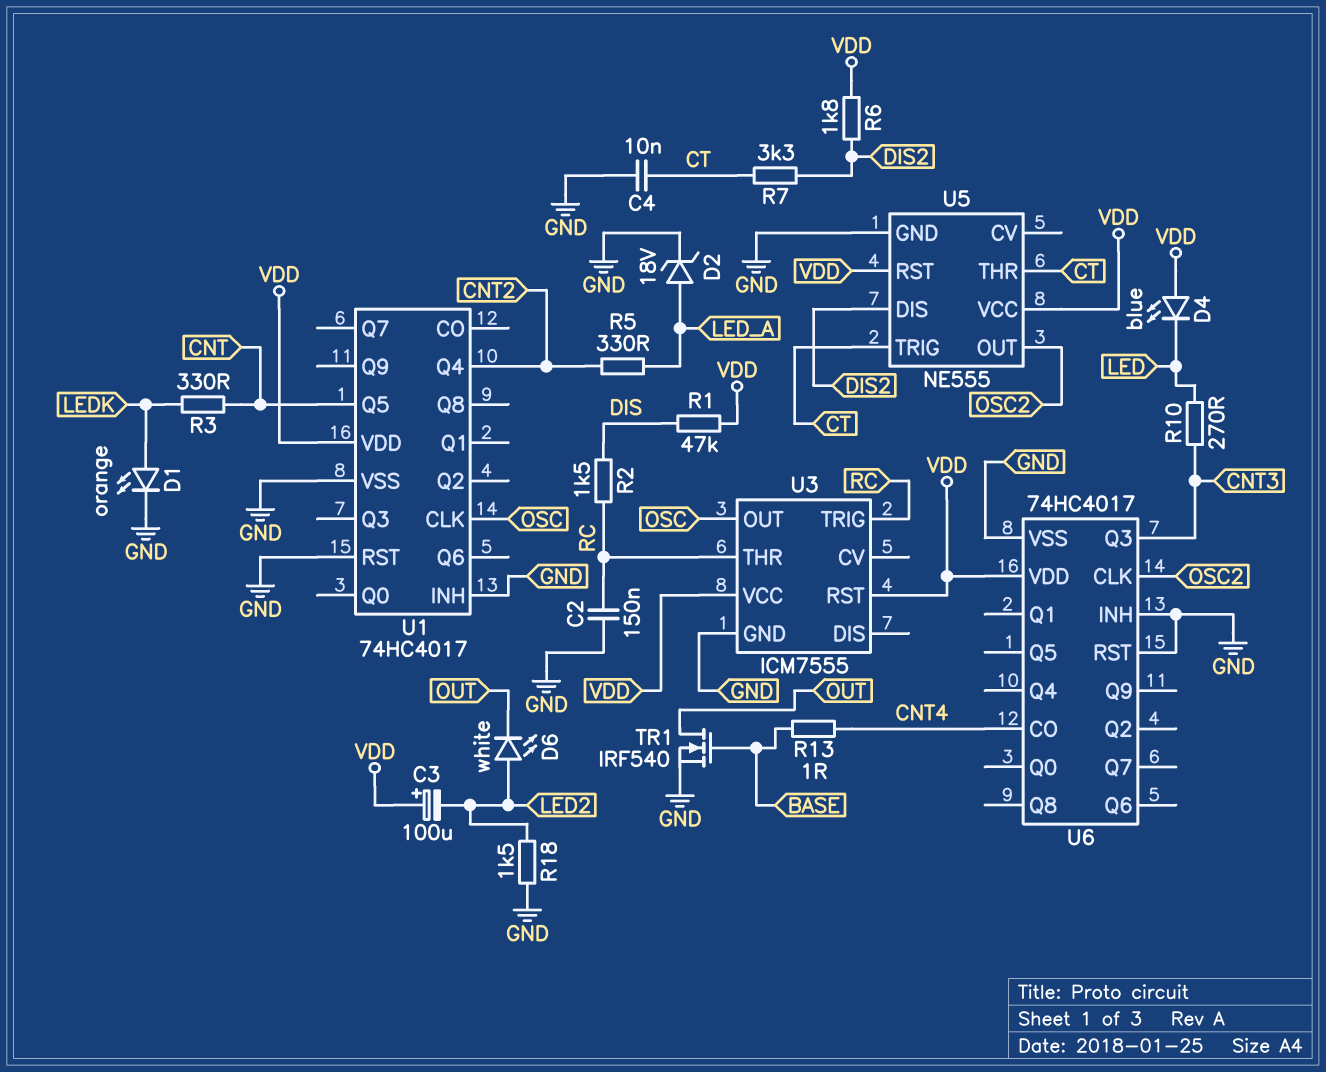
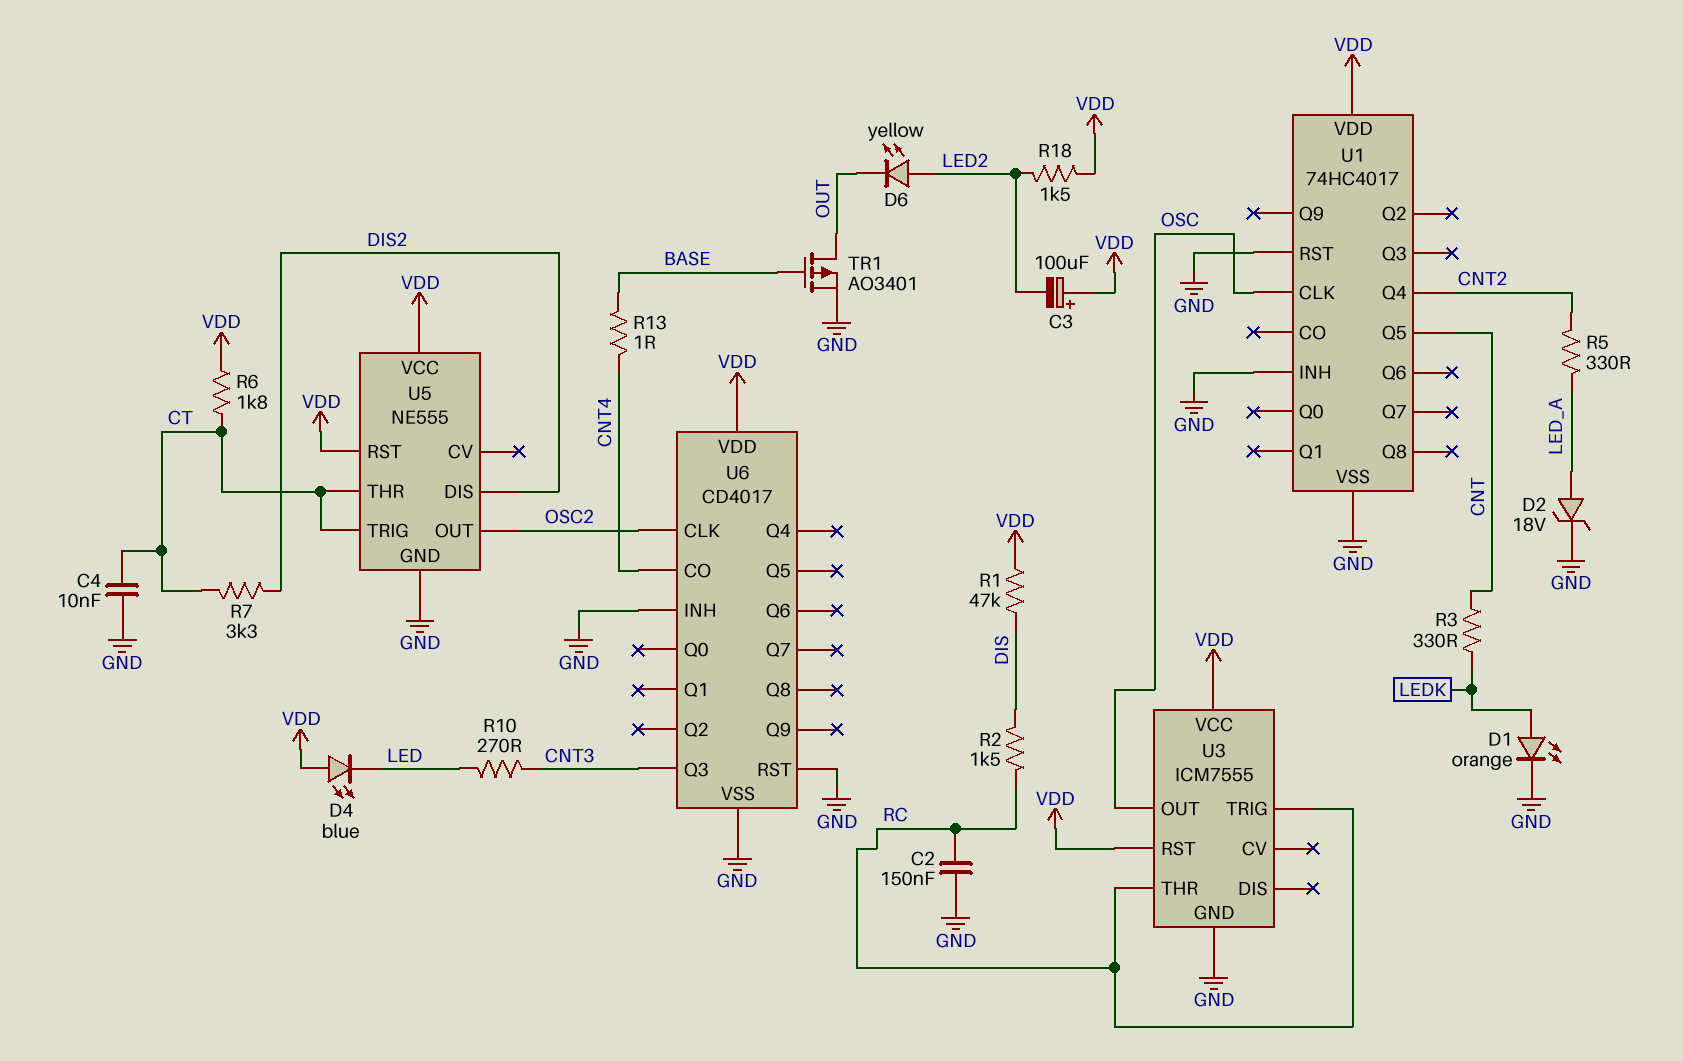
D6: LED white (A LED2, K OUT) -> LED yellow (A LED2, K OUT)
R6: 1.8k (DIS2, VDD) -> 1.8k (CT, VDD)
R18: 1.5k (GND, LED2) -> 1.5k (LED2, VDD)
TR1: NMOS IRF540 (G BASE, D OUT, S GND) -> PMOS AO3401 (G BASE, D OUT, S GND)
U6: 74HC4017 -> CD4017

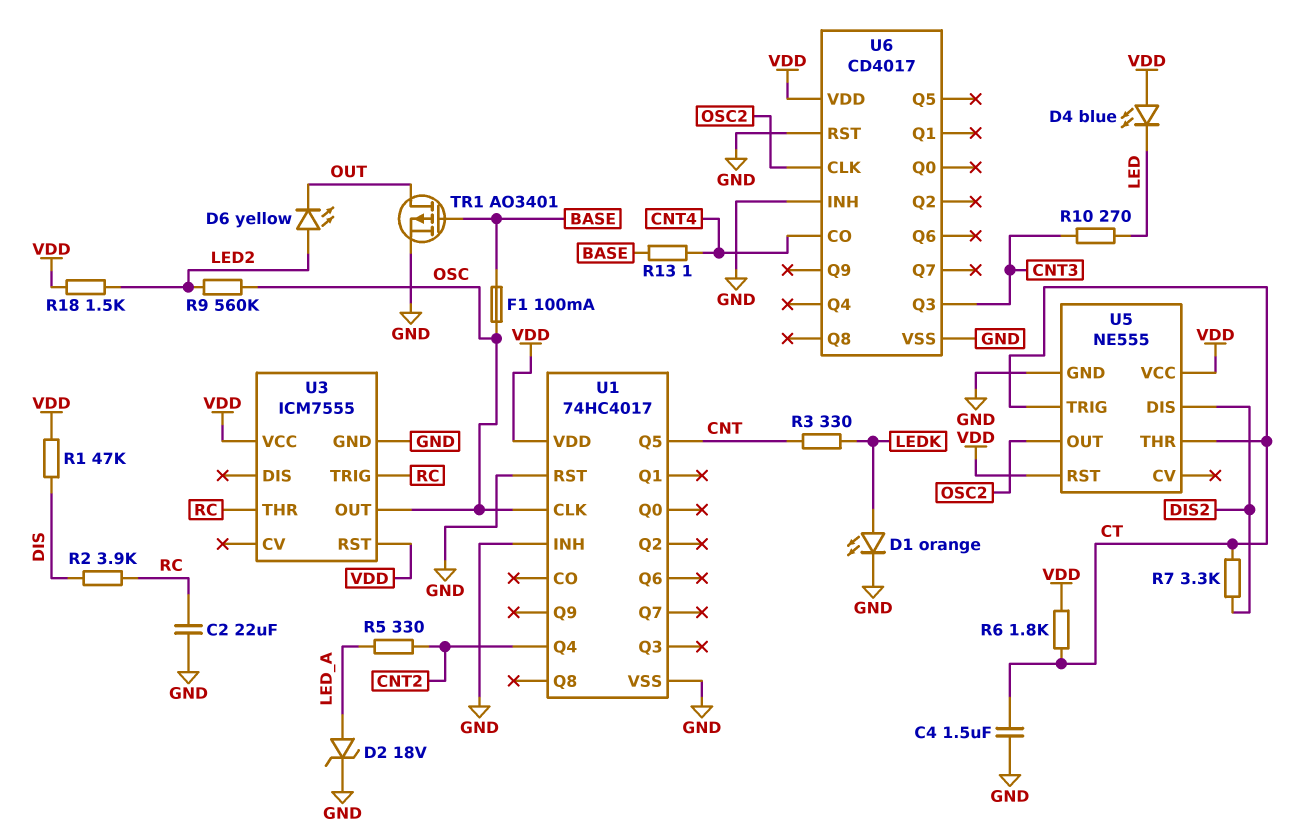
C2: 150nF (GND, RC) -> 22uF (GND, RC)
C3: 100uF (plus VDD, minus LED2) -> none
C4: 10nF (CT, GND) -> 1.5uF (CT, GND)
F1: none -> 100mA (BASE, OSC)
R2: 1.5k (DIS, RC) -> 3.9k (DIS, RC)
R9: none -> 560k (LED2, OSC)

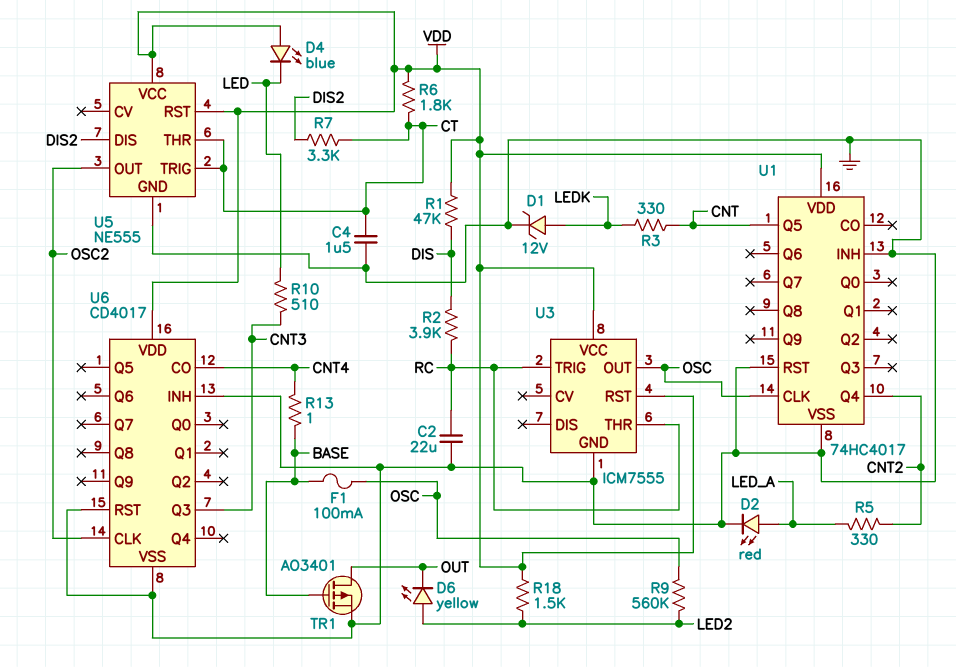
D1: LED orange (A LEDK, K GND) -> zener 12V (A LEDK, K GND)
D2: zener 18V (A LED_A, K GND) -> LED red (A LED_A, K GND)
R10: 270 (CNT3, LED) -> 510 (CNT3, LED)

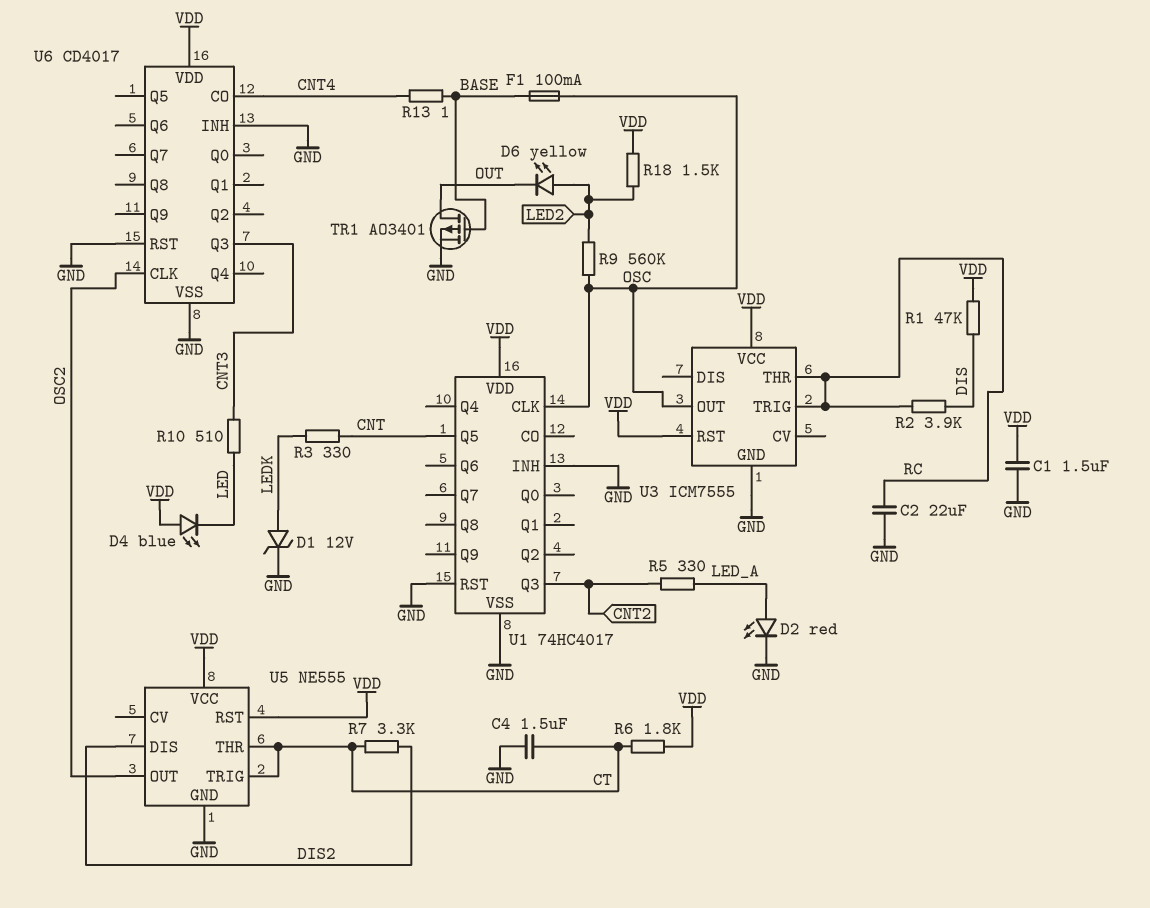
C1: none -> 1.5uF (GND, VDD)
U1 pin Q3: none -> CNT2
U1 pin Q4: CNT2 -> none

